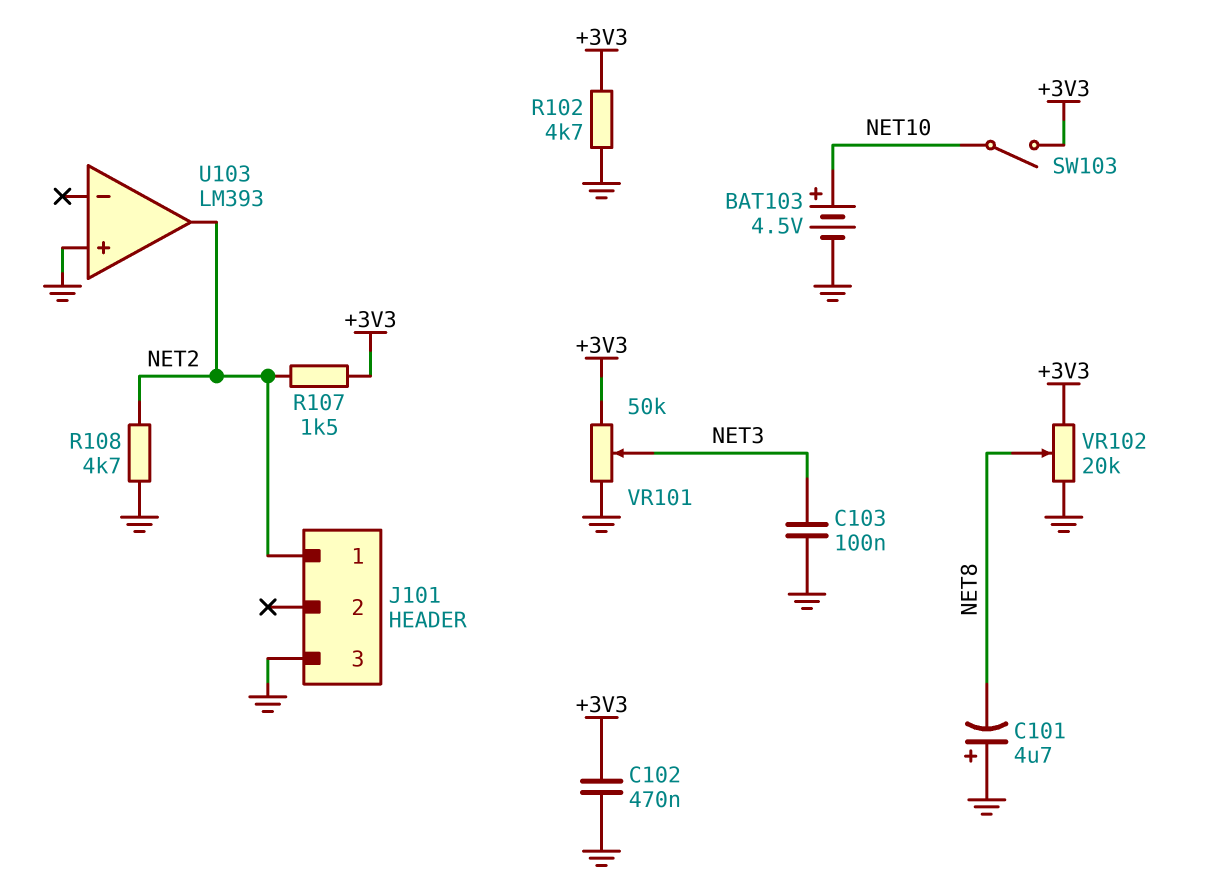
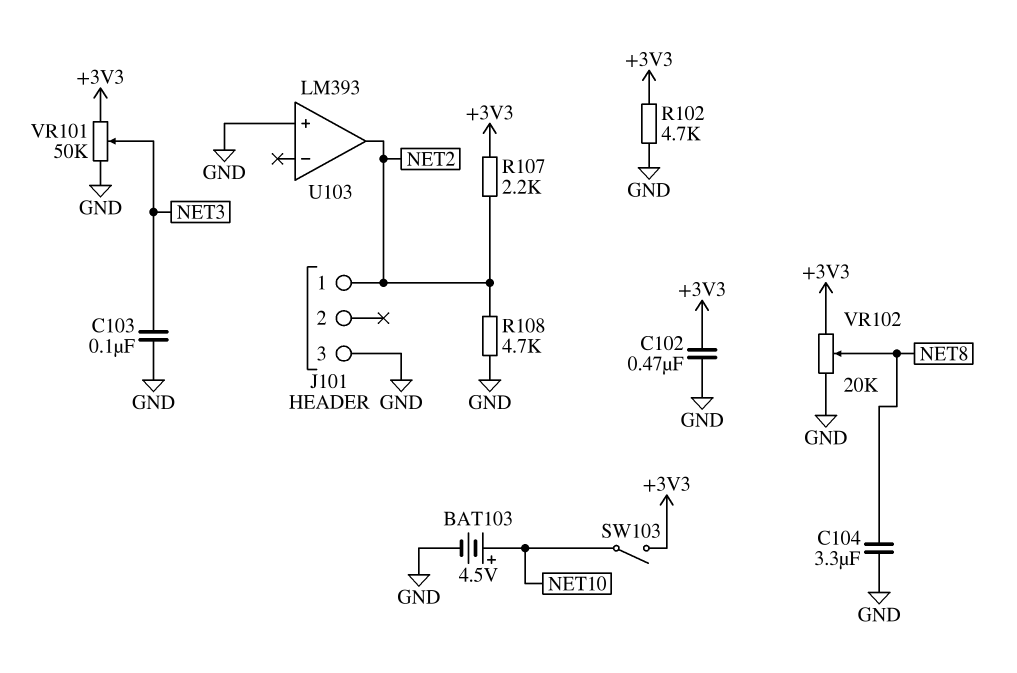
C101: 4.7uF (plus GND, minus NET8) -> none
C104: none -> 3.3uF (GND, NET8)
R107: 1.5k (+3V3, NET2) -> 2.2k (+3V3, NET2)

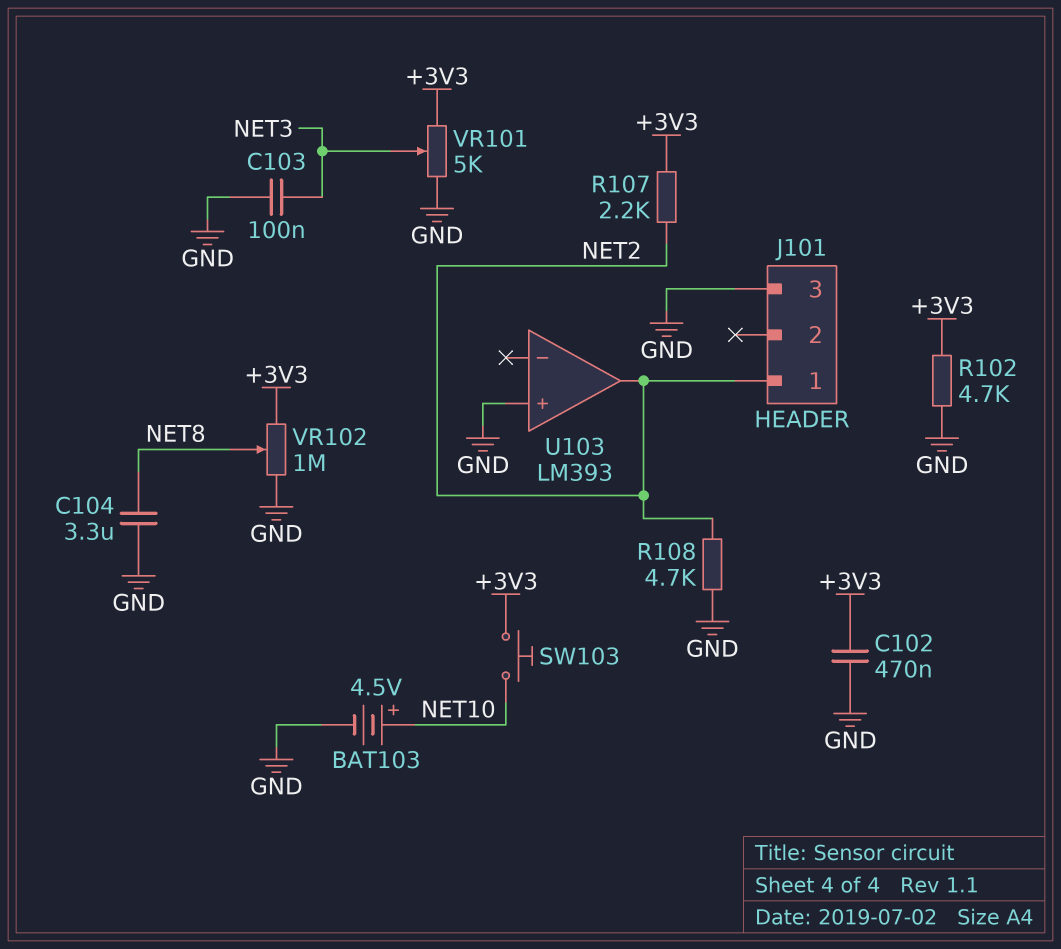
SW103: switch (+3V3, NET10) -> button (+3V3, NET10)
VR101: 50k (+3V3, GND, wiper NET3) -> 5k (+3V3, GND, wiper NET3)
VR102: 20k (+3V3, GND, wiper NET8) -> 1M (+3V3, GND, wiper NET8)

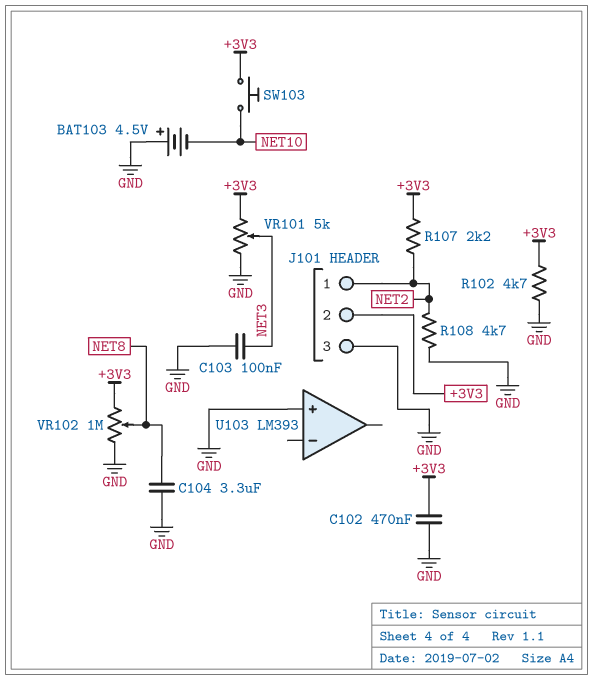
BAT103: 4.5V (plus NET10, minus GND) -> 4.5V (plus GND, minus NET10)
J101 pin 2: none -> +3V3
U103 pin out: NET2 -> none

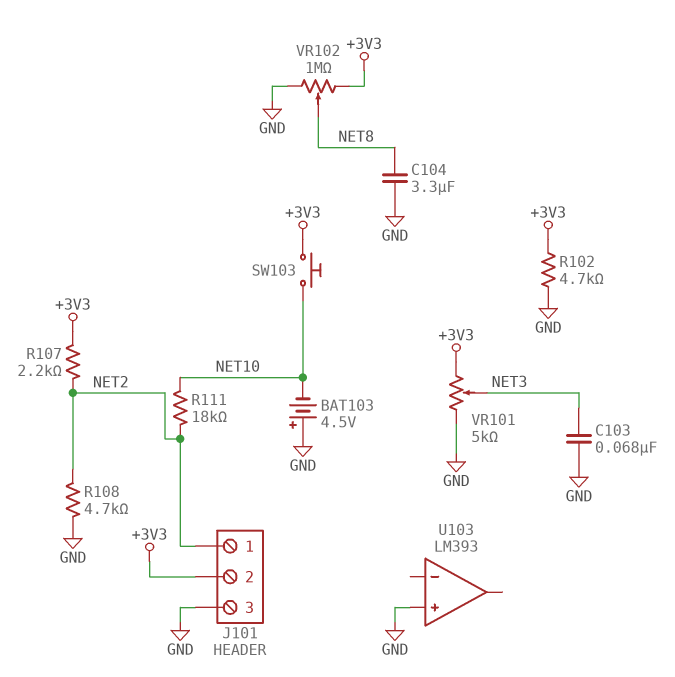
C102: 470nF (+3V3, GND) -> none
C103: 100nF (GND, NET3) -> 68nF (GND, NET3)
R111: none -> 18k (NET2, NET10)

